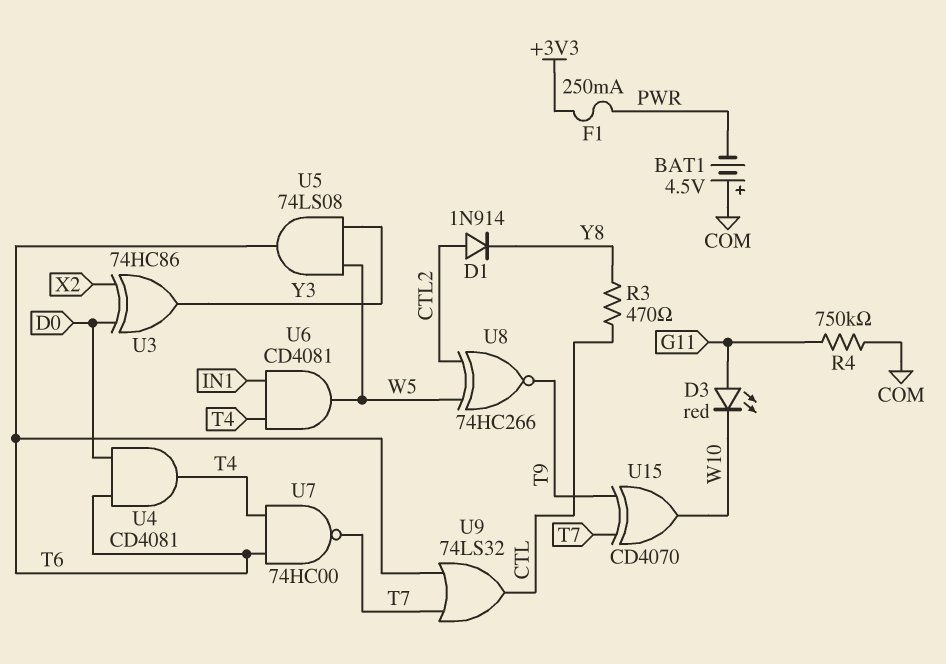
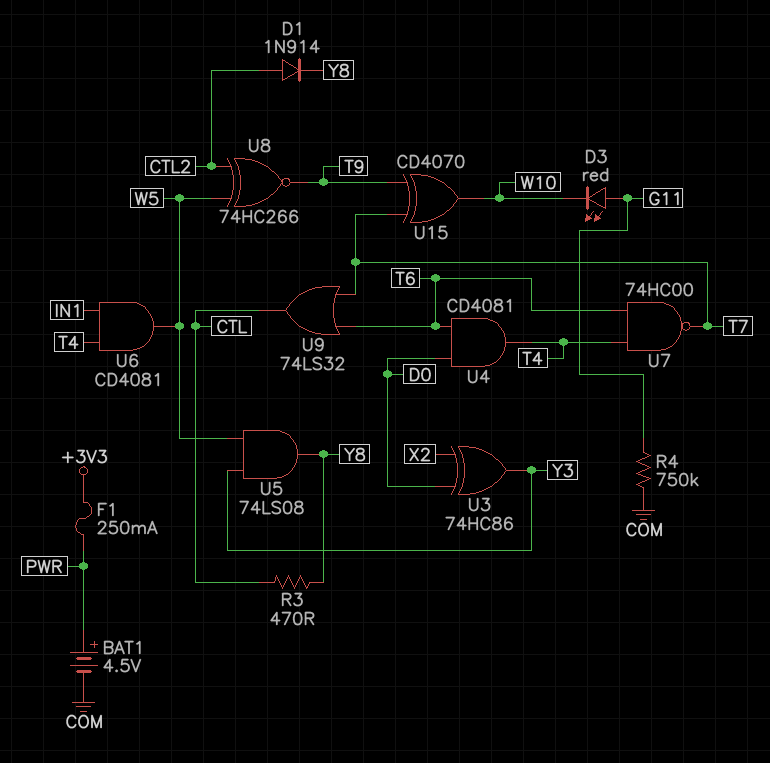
BAT1: 4.5V (plus COM, minus PWR) -> 4.5V (plus PWR, minus COM)
U5: AND 74LS08 (in W5, in Y3, out T6) -> AND 74LS08 (in W5, in Y3, out Y8)

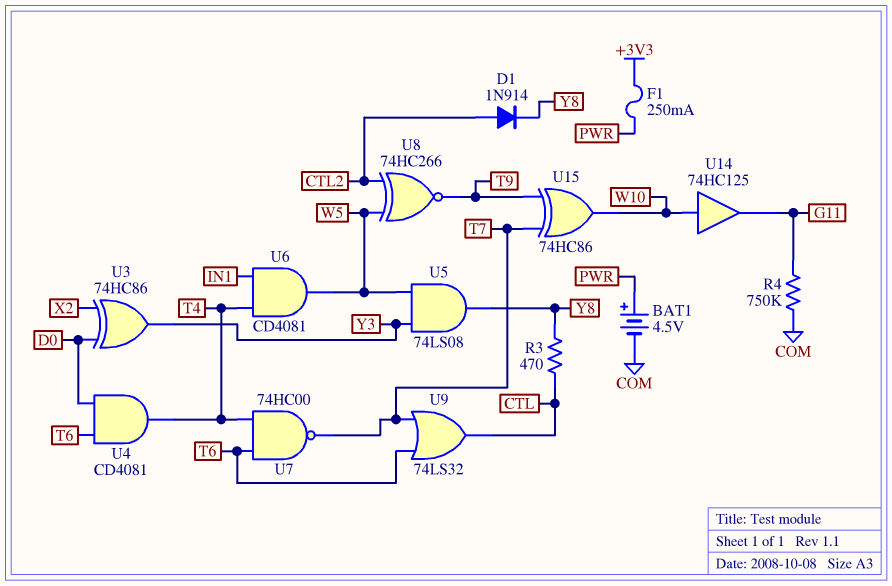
D3: LED red (A G11, K W10) -> none
U14: none -> buffer 74HC125 (in W10, out G11)
U15: XOR CD4070 (in T7, in T9, out W10) -> XOR 74HC86 (in T7, in T9, out W10)

